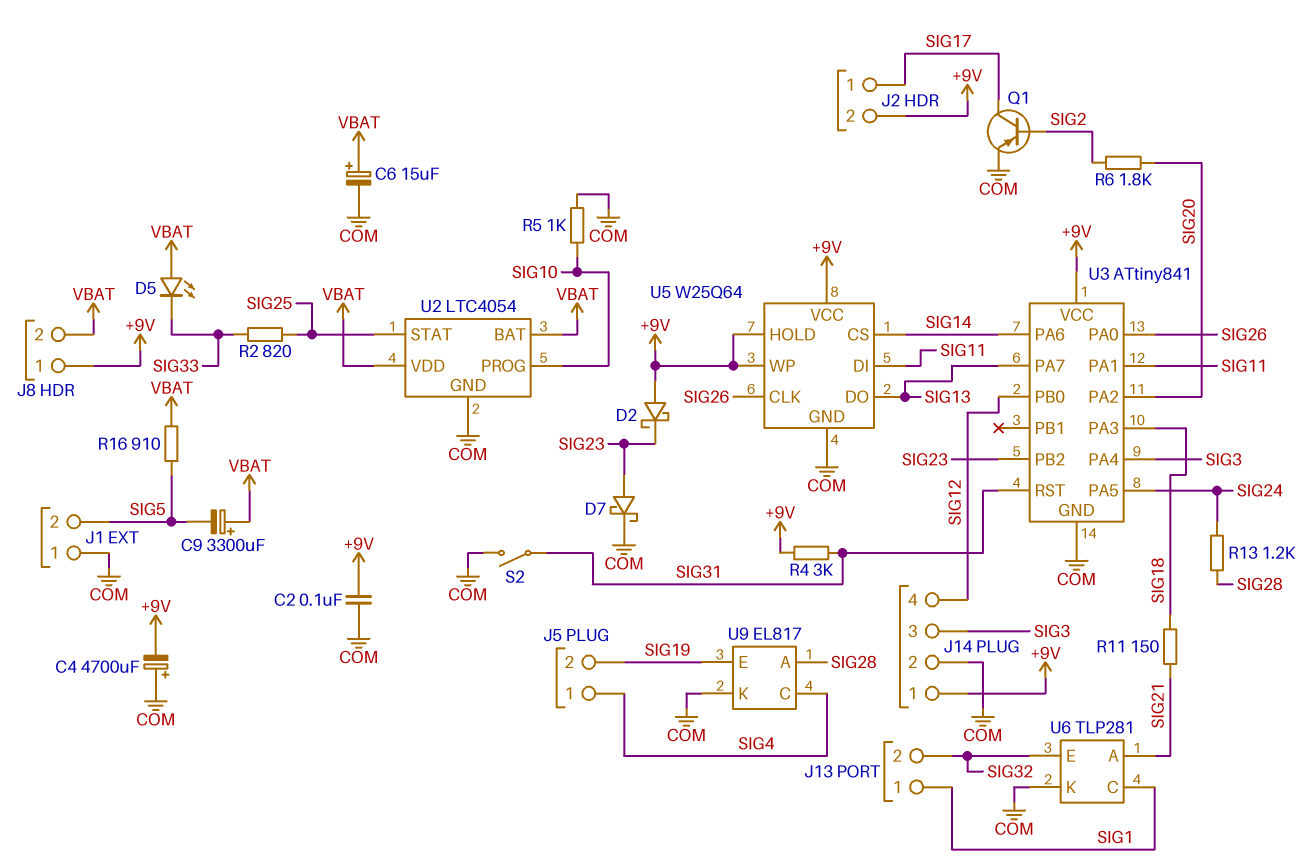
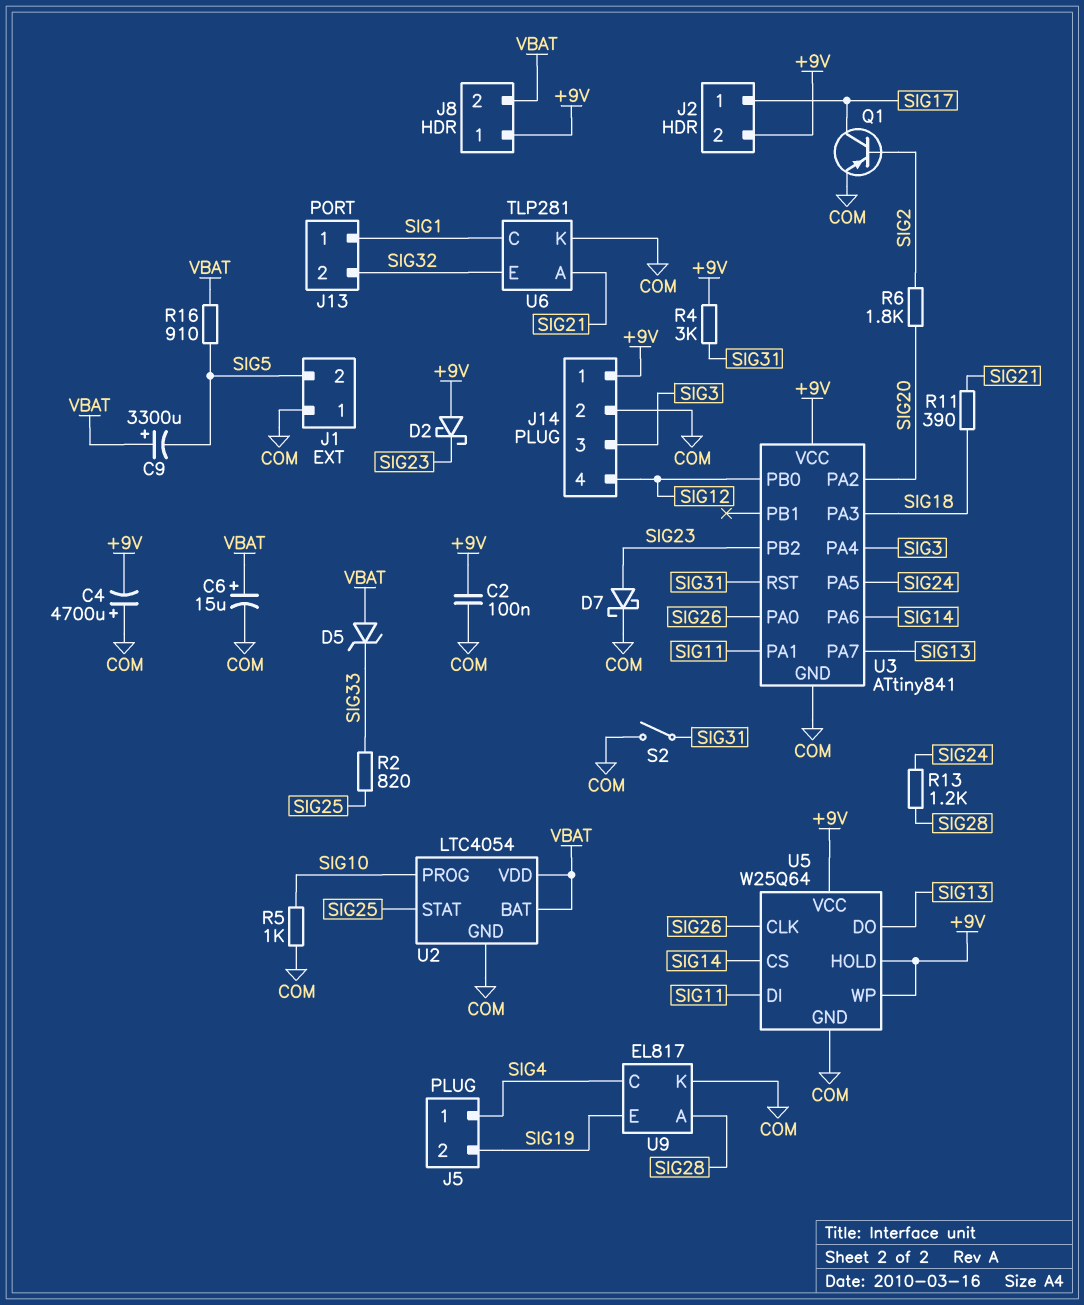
D5: LED (A VBAT, K SIG33) -> zener (A VBAT, K SIG33)
R11: 150 (SIG18, SIG21) -> 390 (SIG18, SIG21)

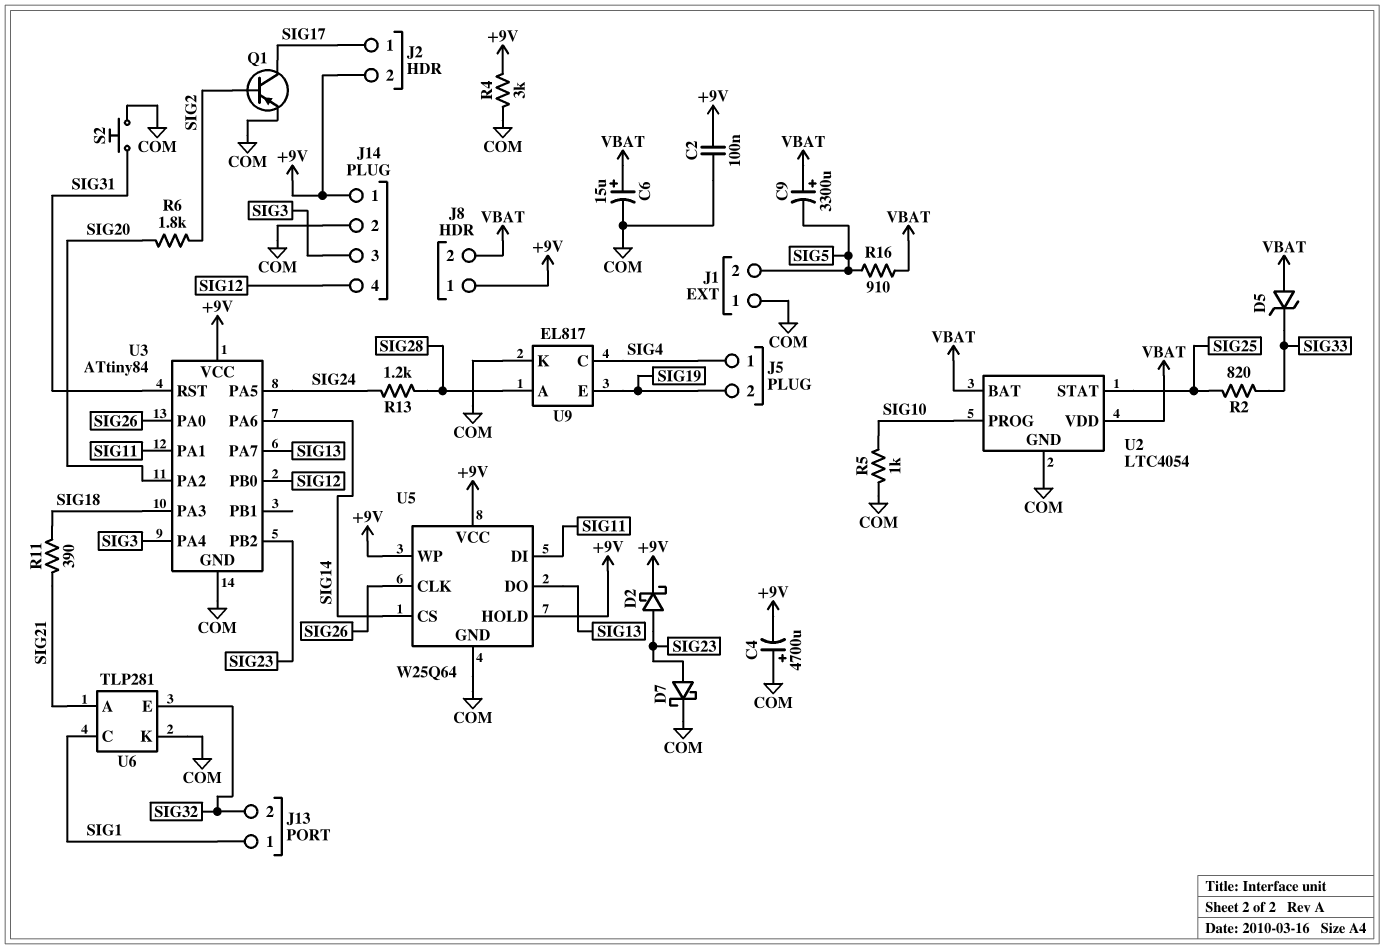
D2: schottky (A +9V, K SIG23) -> schottky (A SIG23, K +9V)
R4: 3k (+9V, SIG31) -> 3k (+9V, COM)
S2: switch (COM, SIG31) -> button (COM, SIG31)
U3: ATtiny841 -> ATtiny84

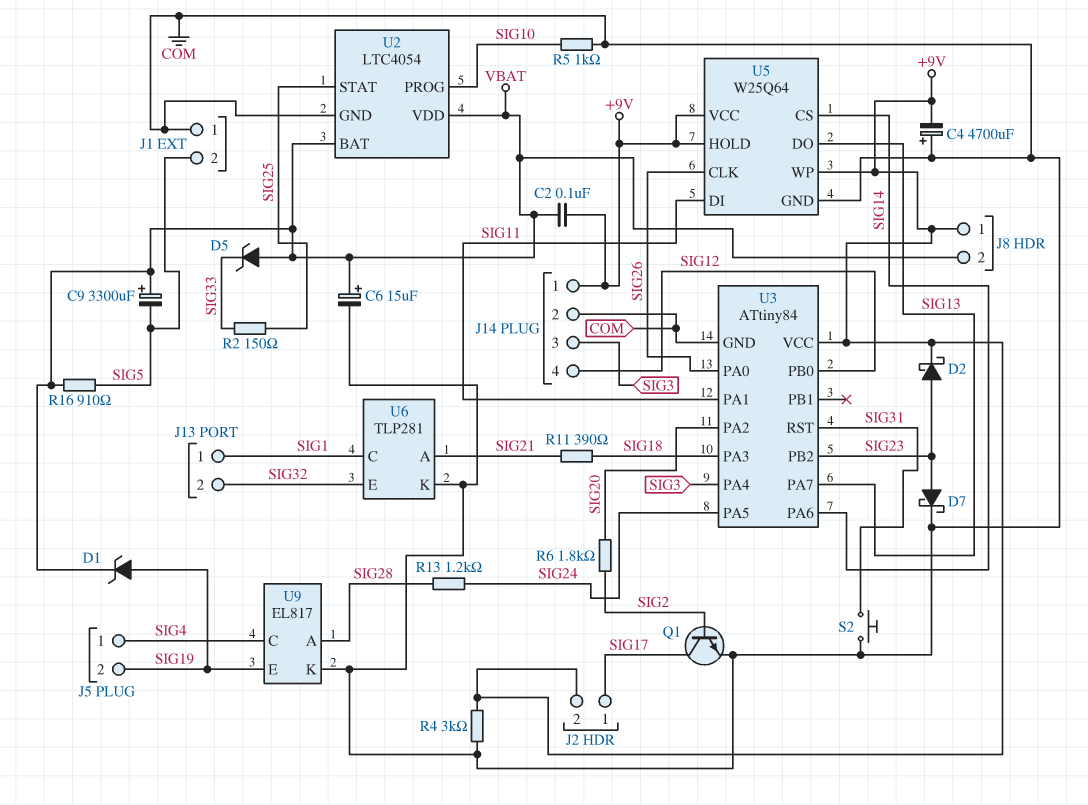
C2: 100nF (+9V, COM) -> 100nF (+9V, VBAT)
D1: none -> zener (A SIG19, K VBAT)
Q1: PNP (B SIG2, C SIG17, E COM) -> NPN (B SIG2, C SIG17, E COM)
R2: 820 (SIG25, SIG33) -> 150 (SIG25, SIG33)

